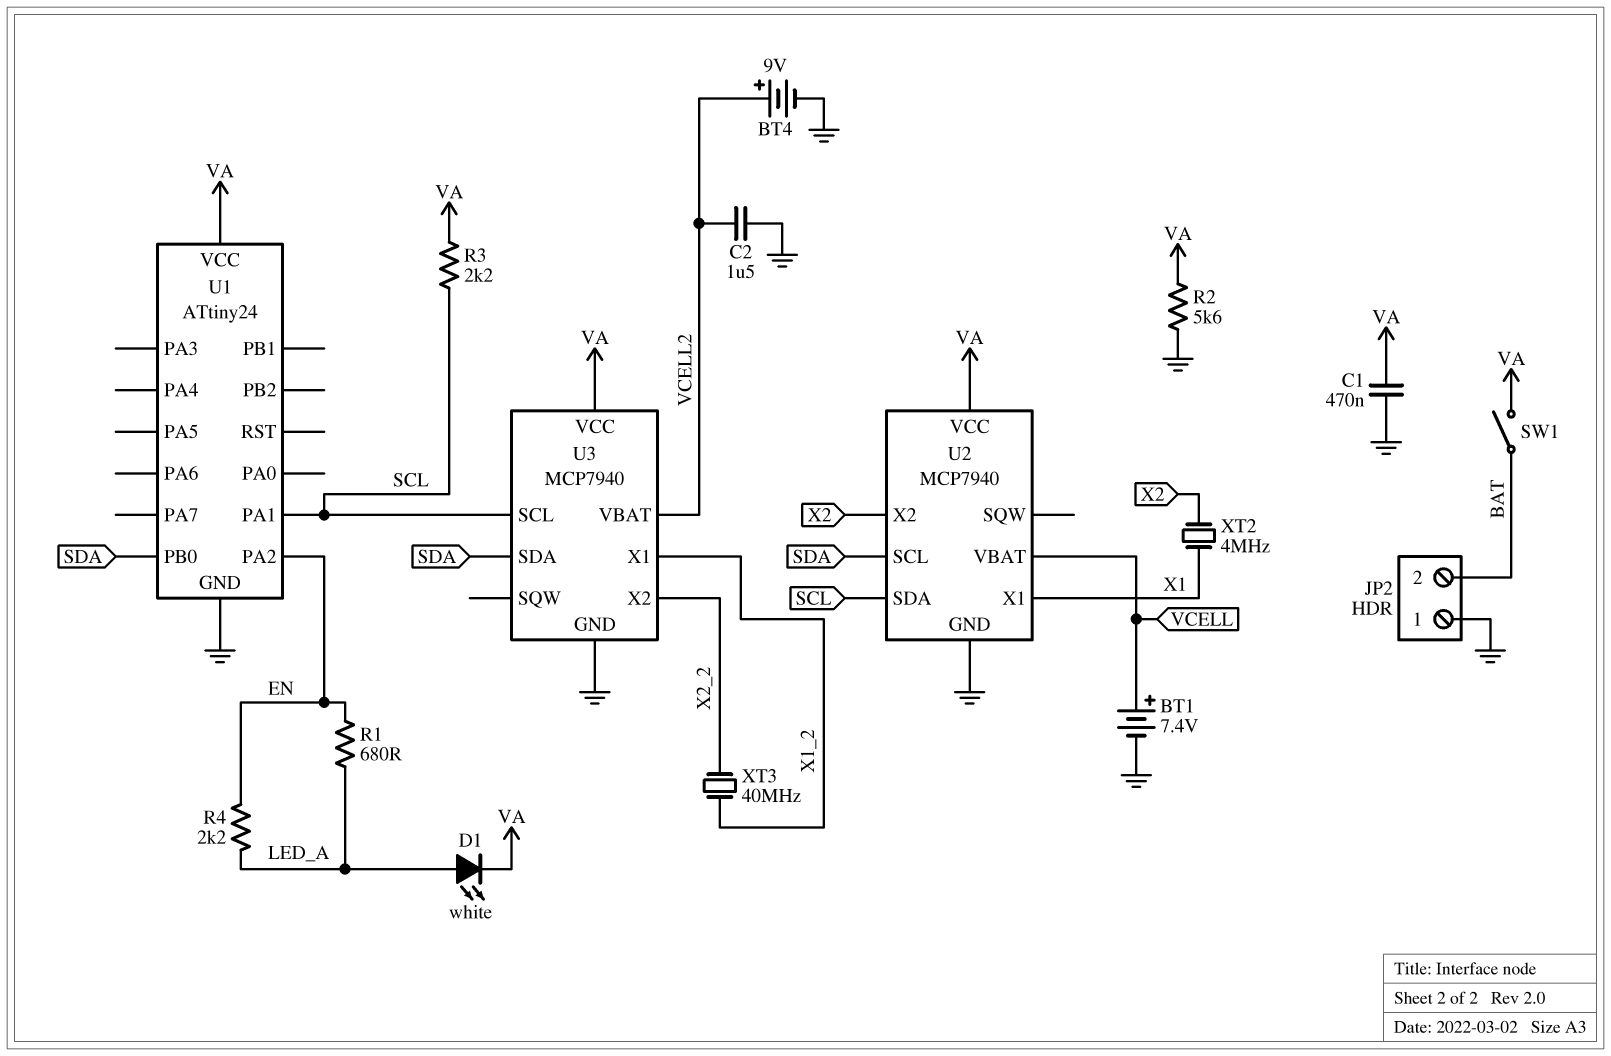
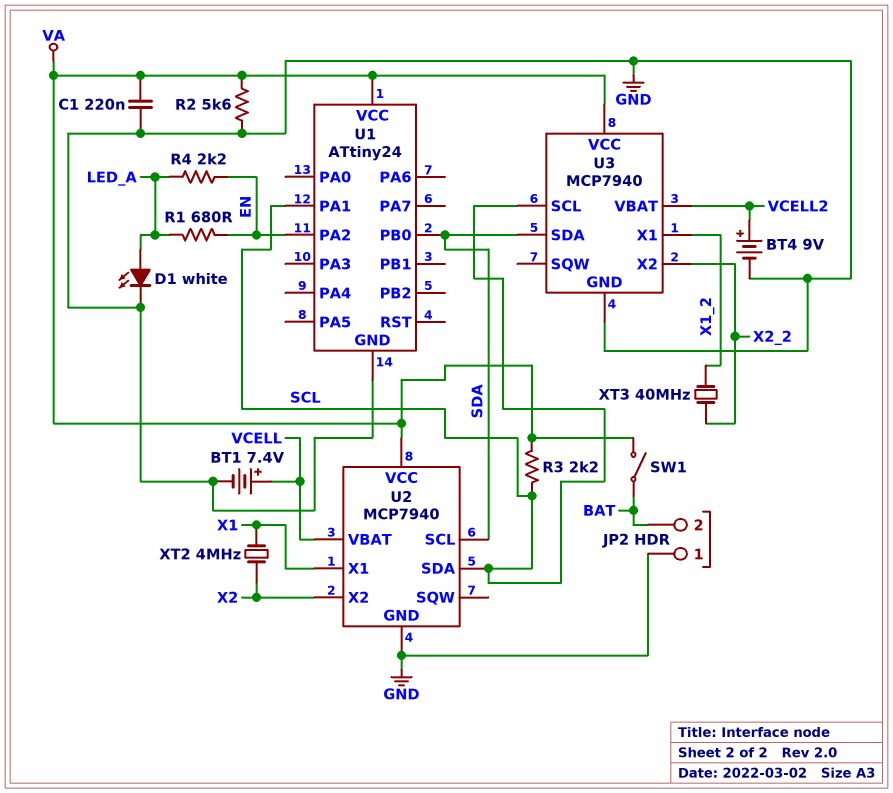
C1: 470nF (GND, VA) -> 220nF (GND, VA)
C2: 1.5uF (GND, VCELL2) -> none
D1: LED white (A LED_A, K VA) -> LED white (A LED_A, K GND)

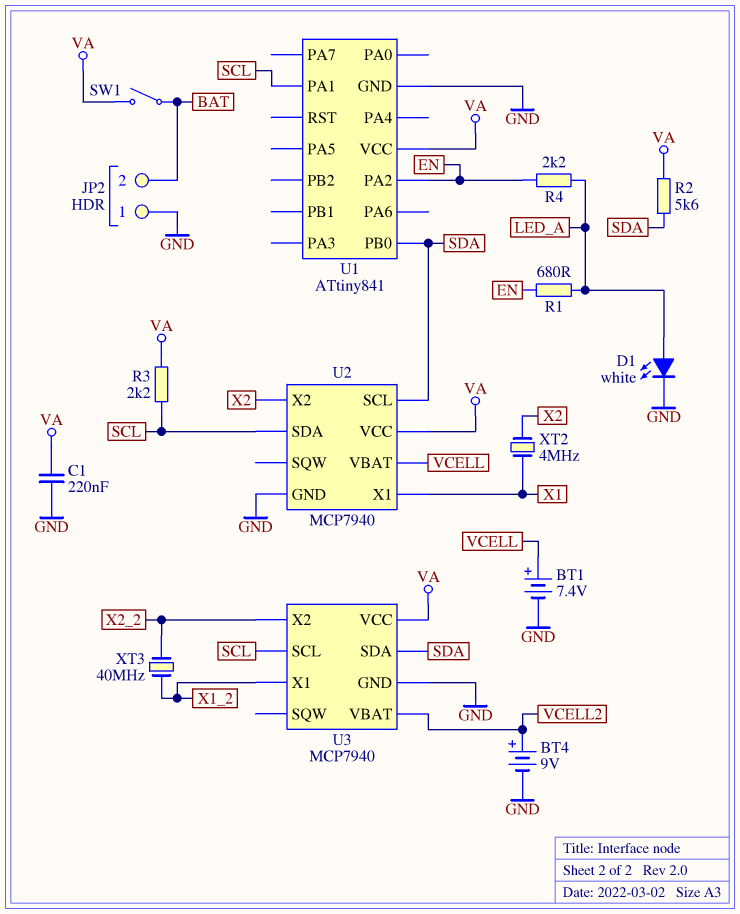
R2: 5.6k (GND, VA) -> 5.6k (SDA, VA)
U1: ATtiny24 -> ATtiny841

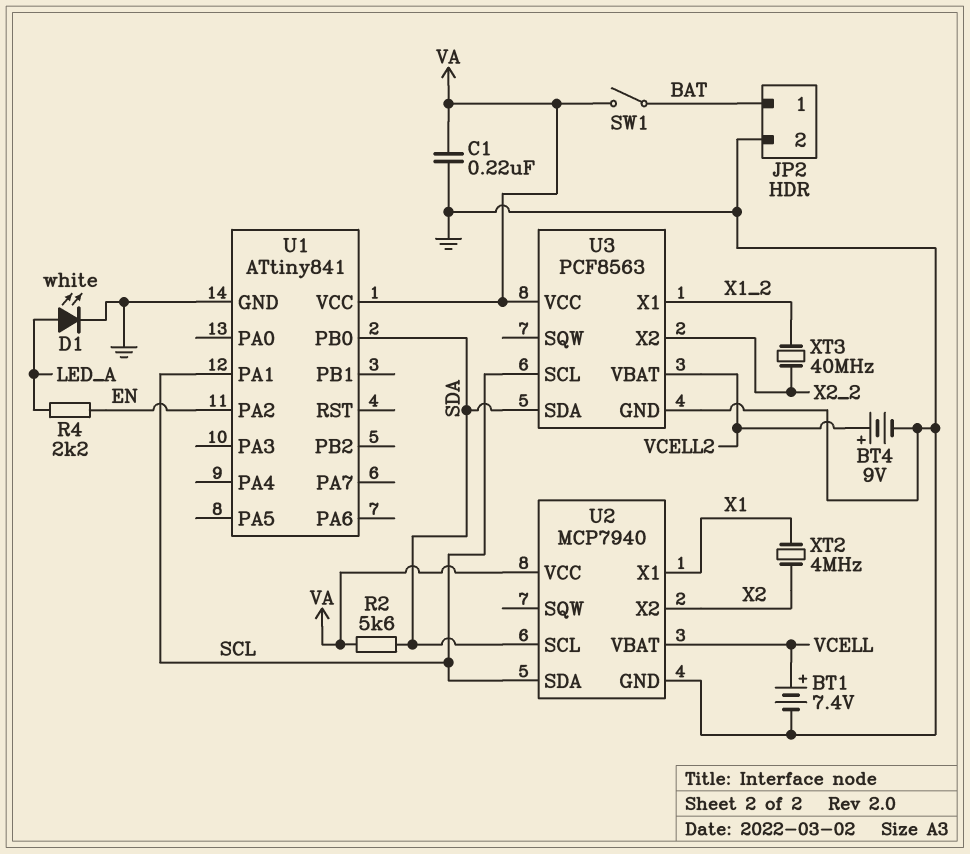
JP2 pin 1: GND -> BAT
JP2 pin 2: BAT -> GND
R1: 680 (EN, LED_A) -> none
R3: 2.2k (SCL, VA) -> none
U3: MCP7940 -> PCF8563

